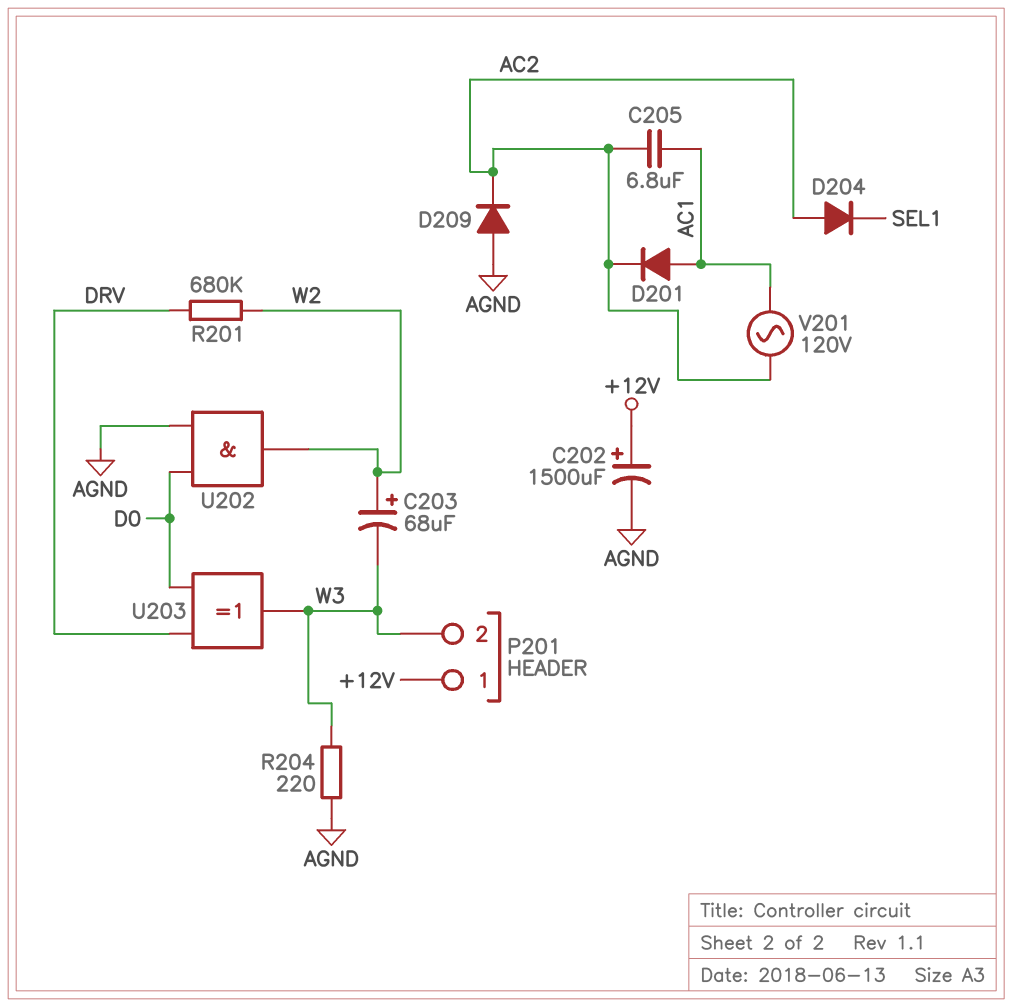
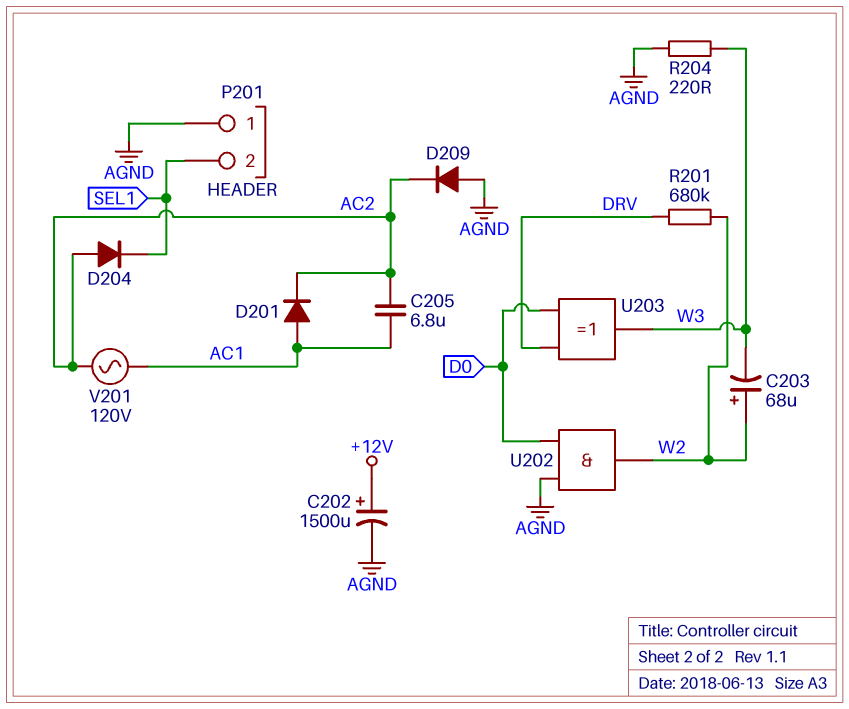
P201 pin 1: +12V -> AGND
P201 pin 2: W3 -> SEL1

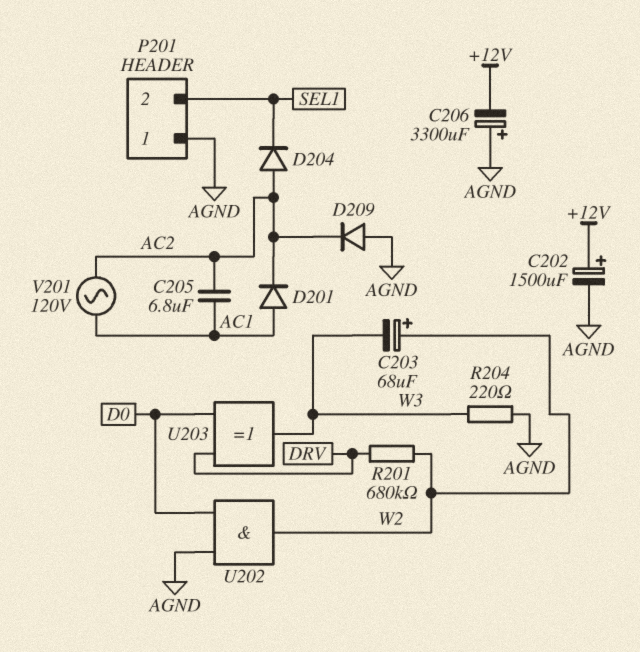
C206: none -> 3300uF (plus AGND, minus +12V)

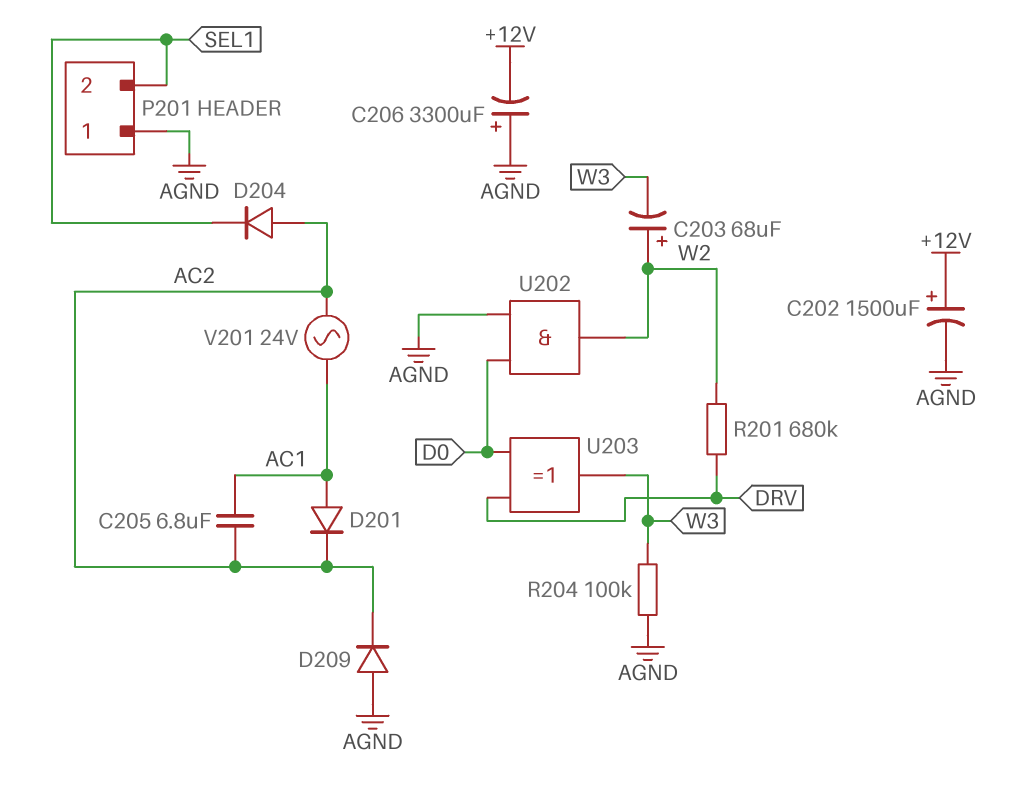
R204: 220 (AGND, W3) -> 100k (AGND, W3)
V201: AC 120V (AC1, AC2) -> AC 24V (AC1, AC2)

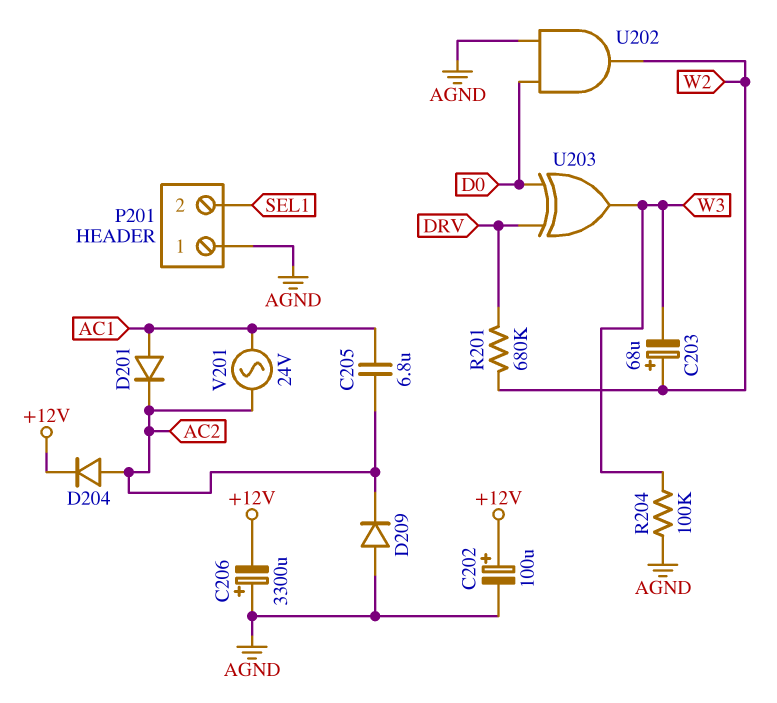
C202: 1500uF (plus +12V, minus AGND) -> 100uF (plus +12V, minus AGND)
D204: diode (A AC2, K SEL1) -> diode (A AC2, K +12V)

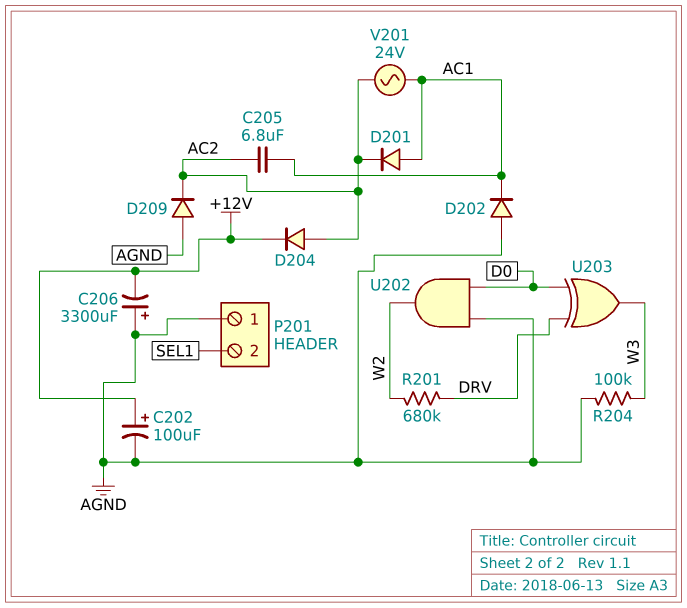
C203: 68uF (plus W2, minus W3) -> none
D202: none -> diode (A AGND, K AC1)

